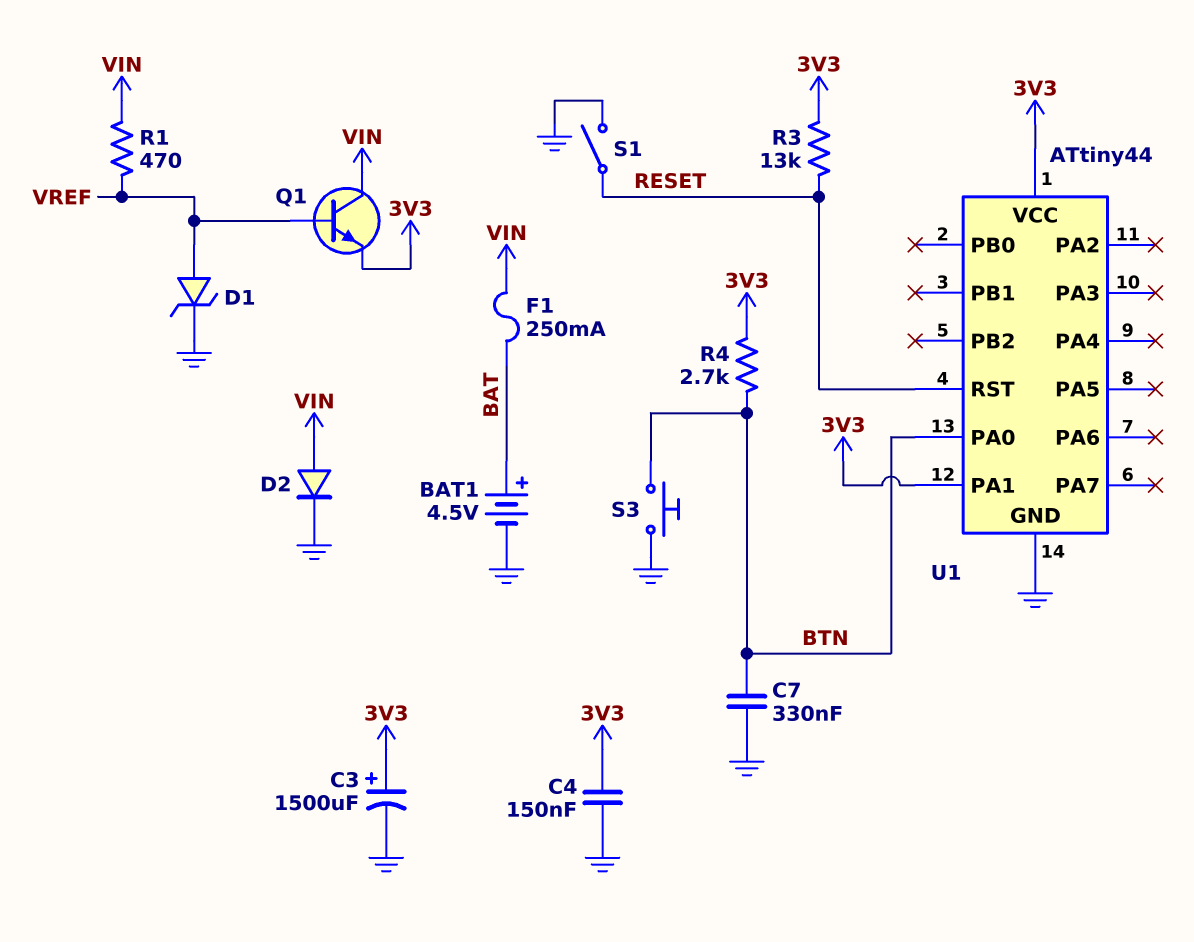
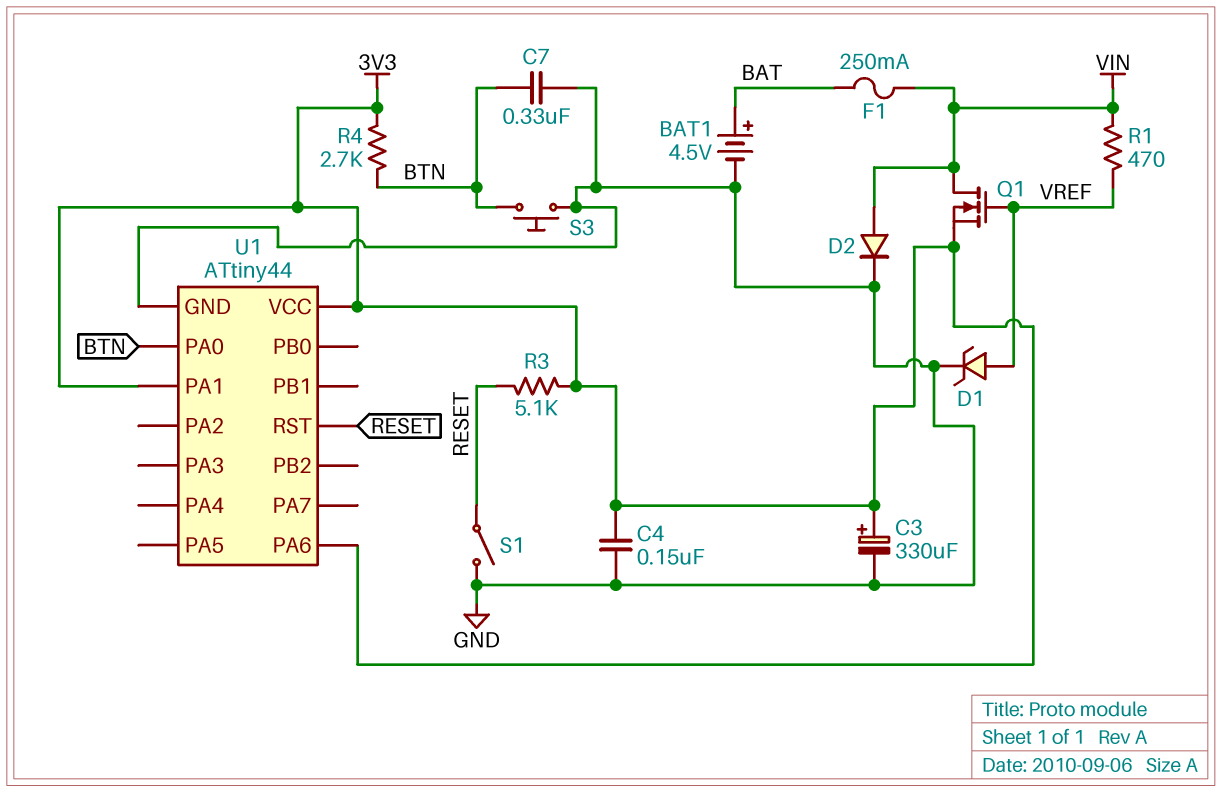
C3: 1500uF (plus 3V3, minus GND) -> 330uF (plus 3V3, minus GND)
Q1: NPN (B VREF, C VIN, E 3V3) -> NMOS (G VREF, D VIN, S 3V3)
R3: 13k (3V3, RESET) -> 5.1k (3V3, RESET)
U1 pin PA6: none -> 3V3

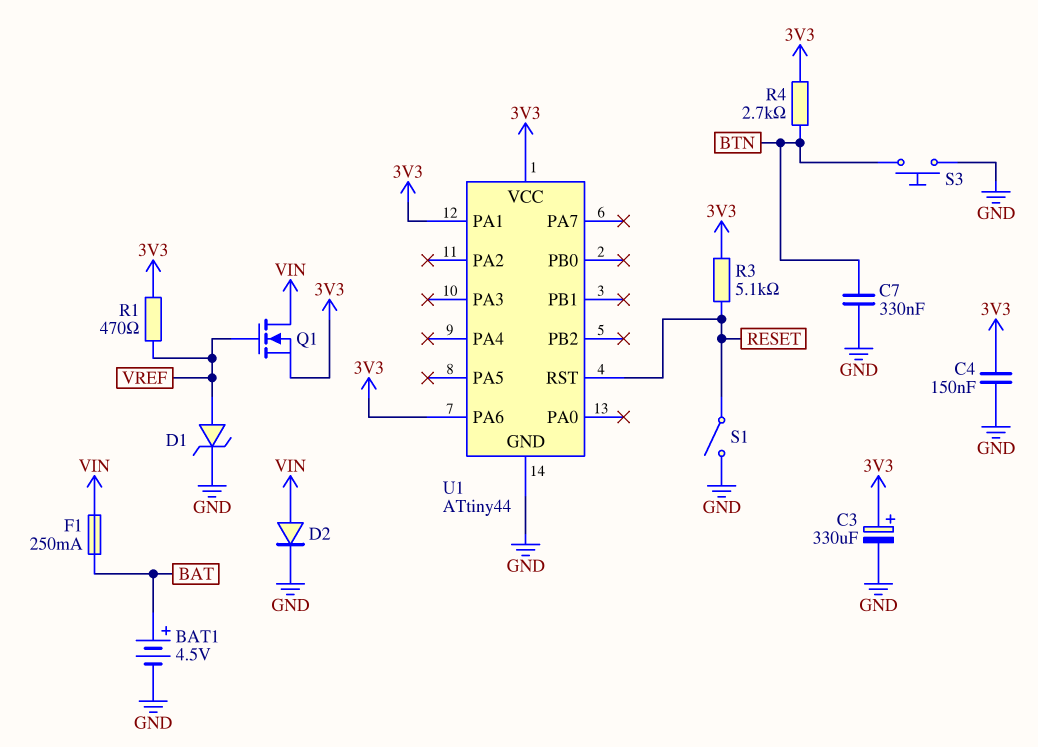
R1: 470 (VIN, VREF) -> 470 (3V3, VREF)
U1 pin PA0: BTN -> none

